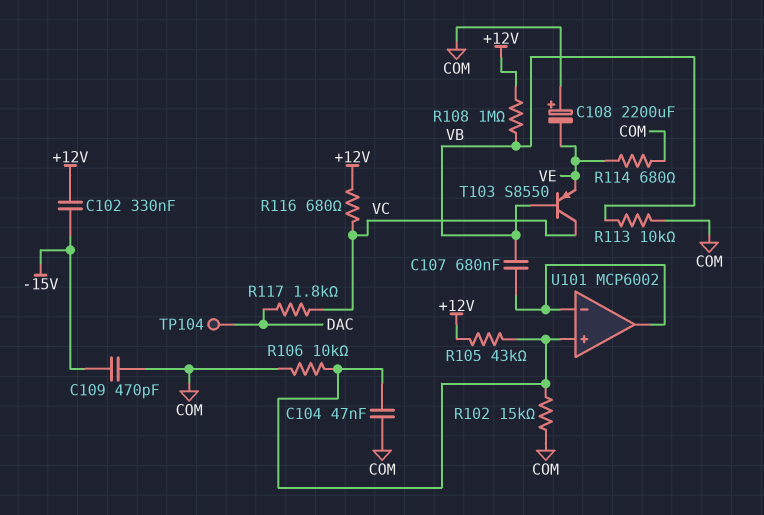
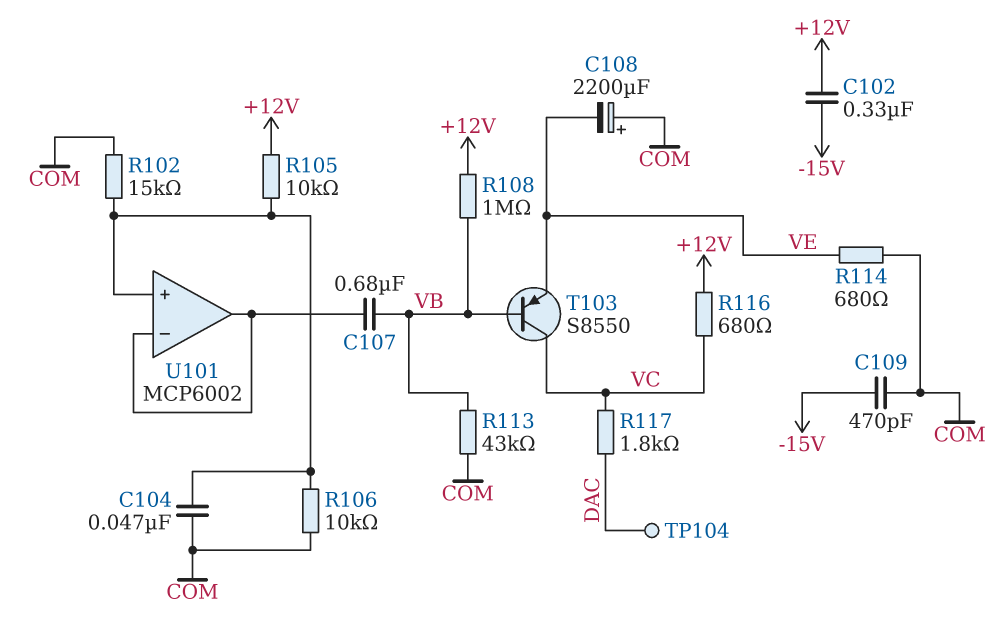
R105: 43k (+12V, U101/in+) -> 10k (+12V, U101/in+)
R113: 10k (COM, VB) -> 43k (COM, VB)

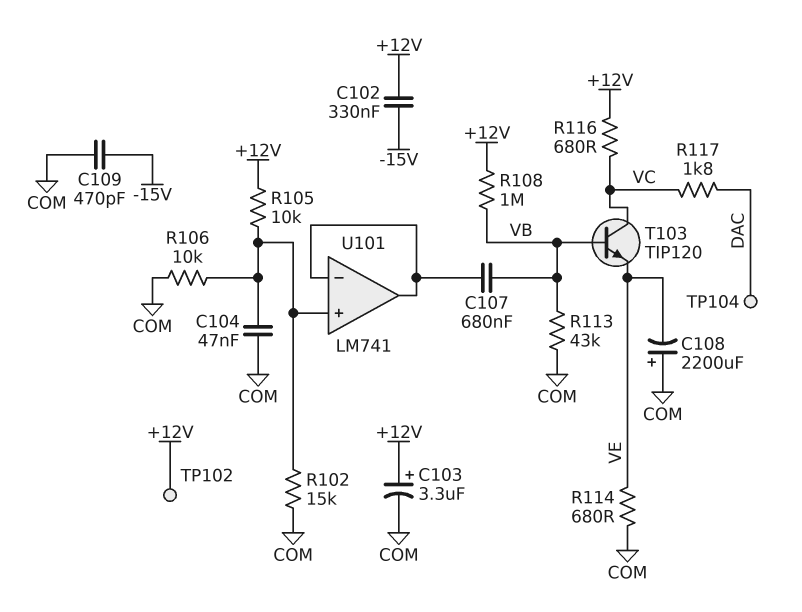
C103: none -> 3.3uF (plus +12V, minus COM)
T103: PNP S8550 (B VB, C VC, E VE) -> NPN TIP120 (B VB, C VC, E VE)
TP102: none -> test point (+12V)
U101: MCP6002 -> LM741

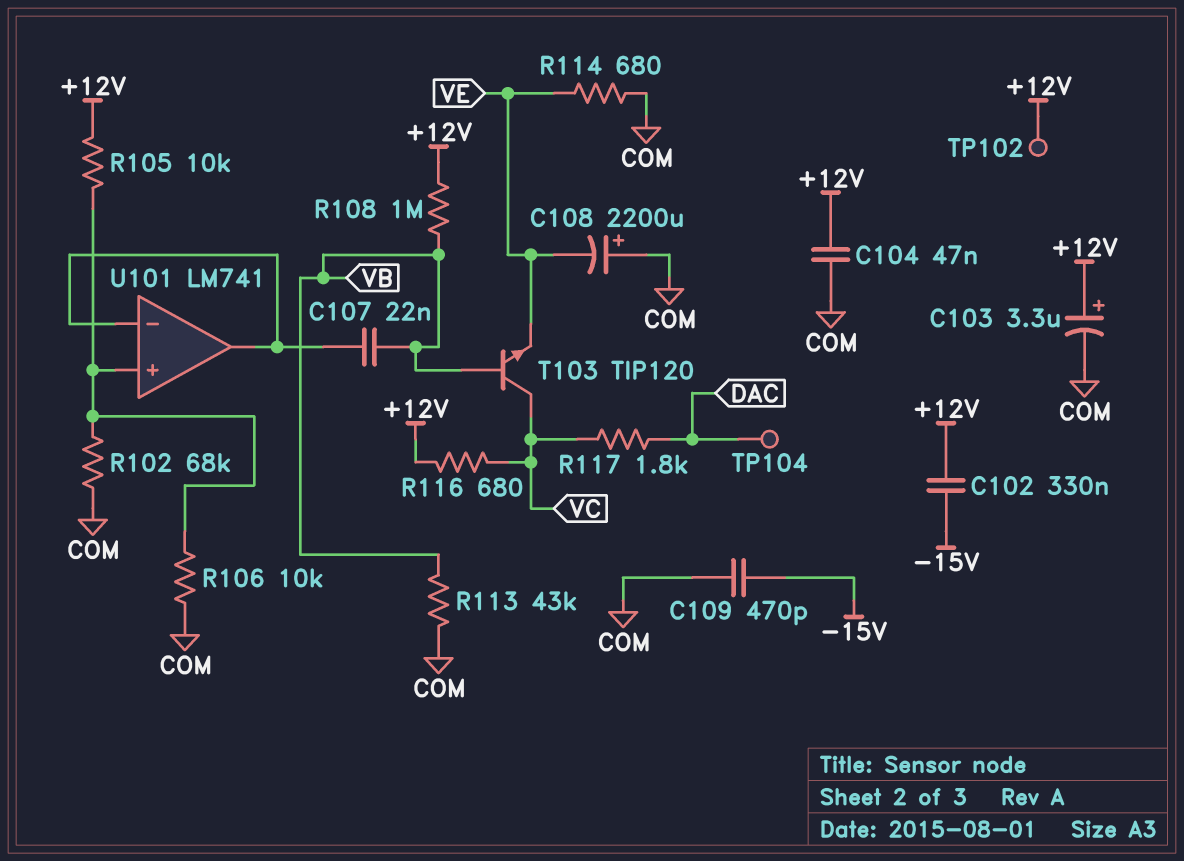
C104: 47nF (COM, U101/in+) -> 47nF (+12V, COM)
C107: 680nF (U101/in-, VB) -> 22nF (U101/in-, VB)
R102: 15k (COM, U101/in+) -> 68k (COM, U101/in+)

